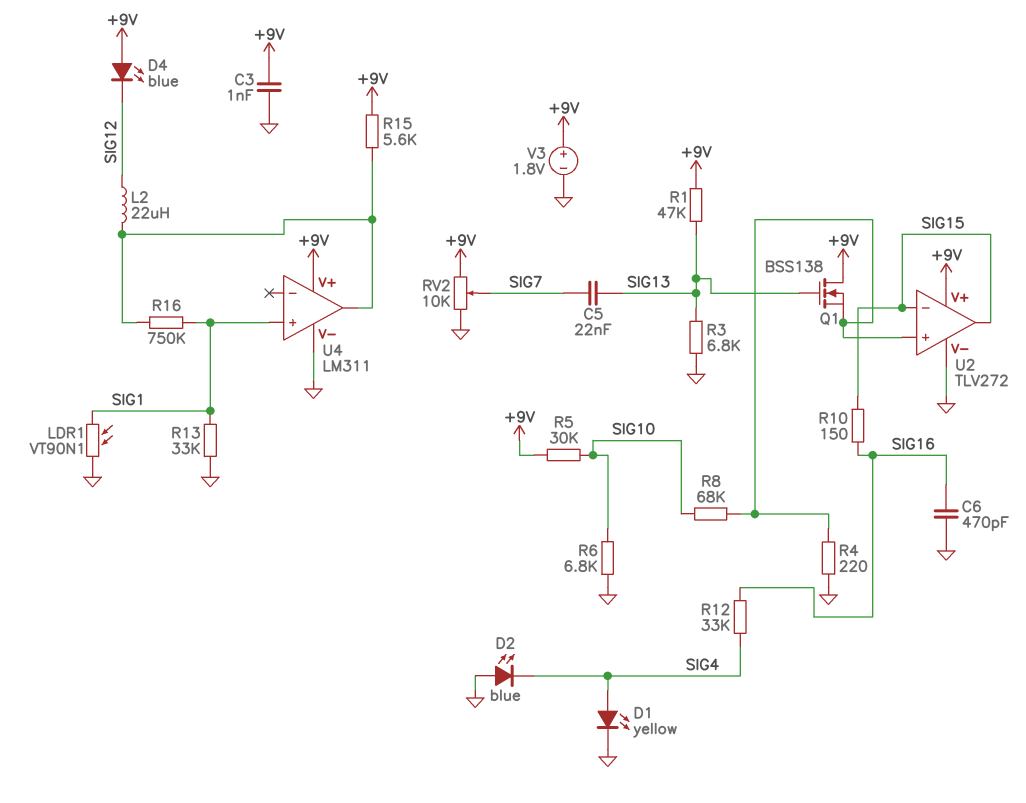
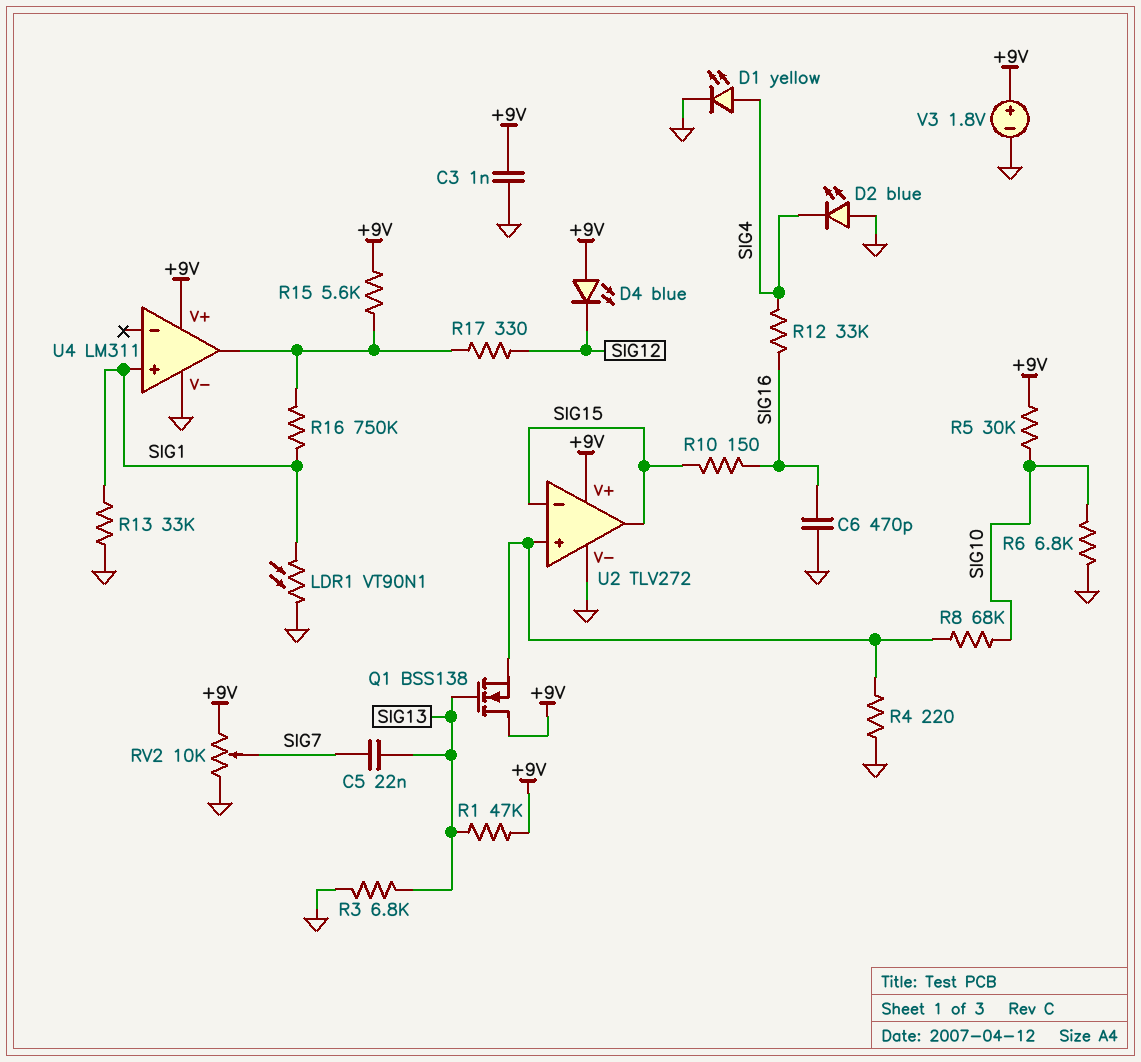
L2: 22uH (SIG12, U4/out) -> none
R17: none -> 330 (SIG12, U4/out)

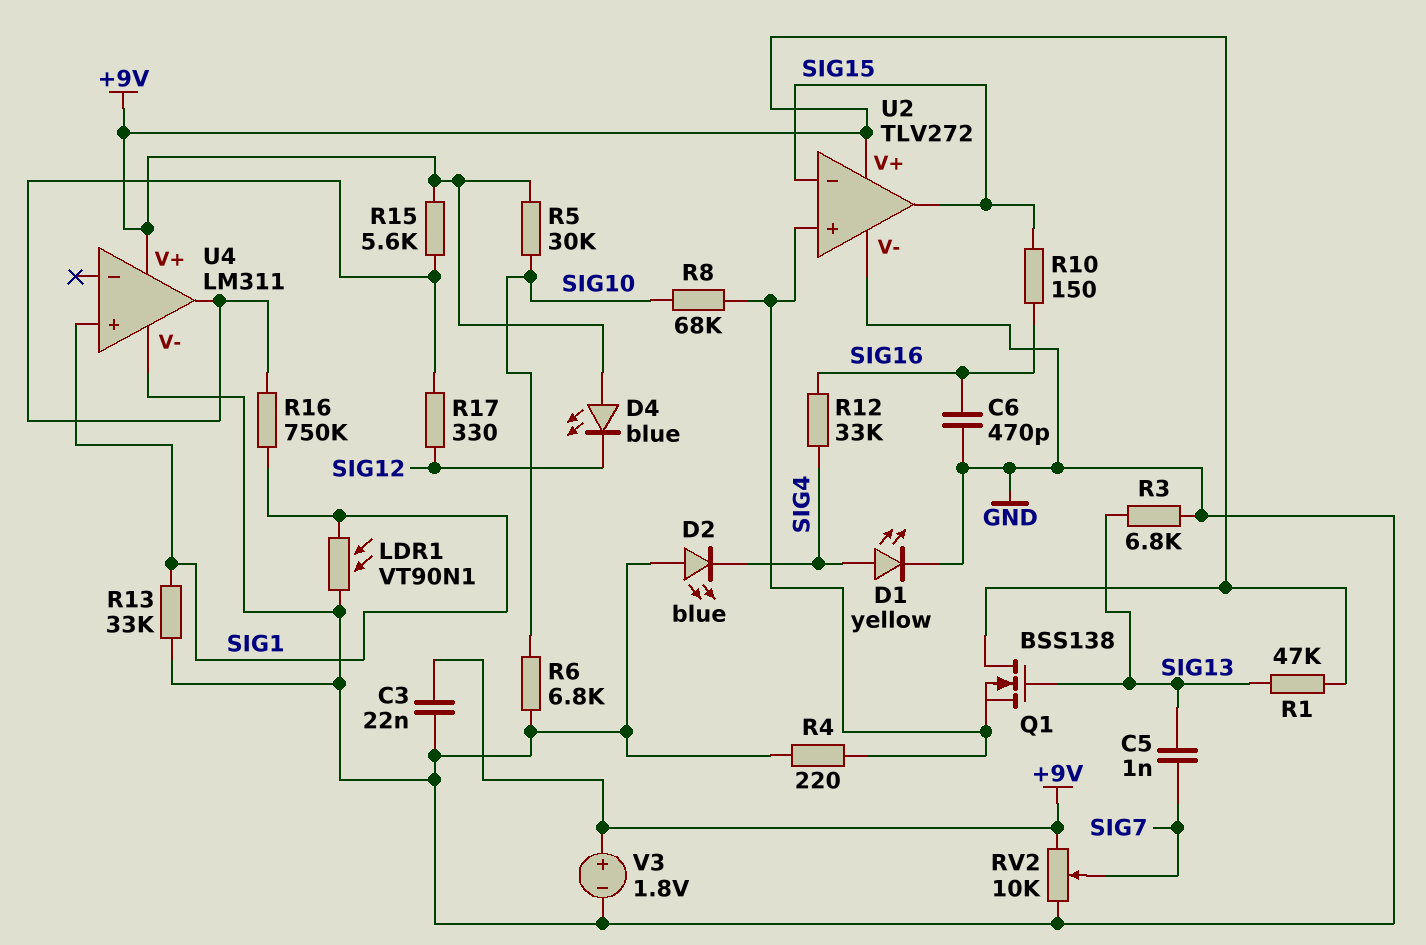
C3: 1nF (+9V, GND) -> 22nF (+9V, GND)
C5: 22nF (SIG7, SIG13) -> 1nF (SIG7, SIG13)

